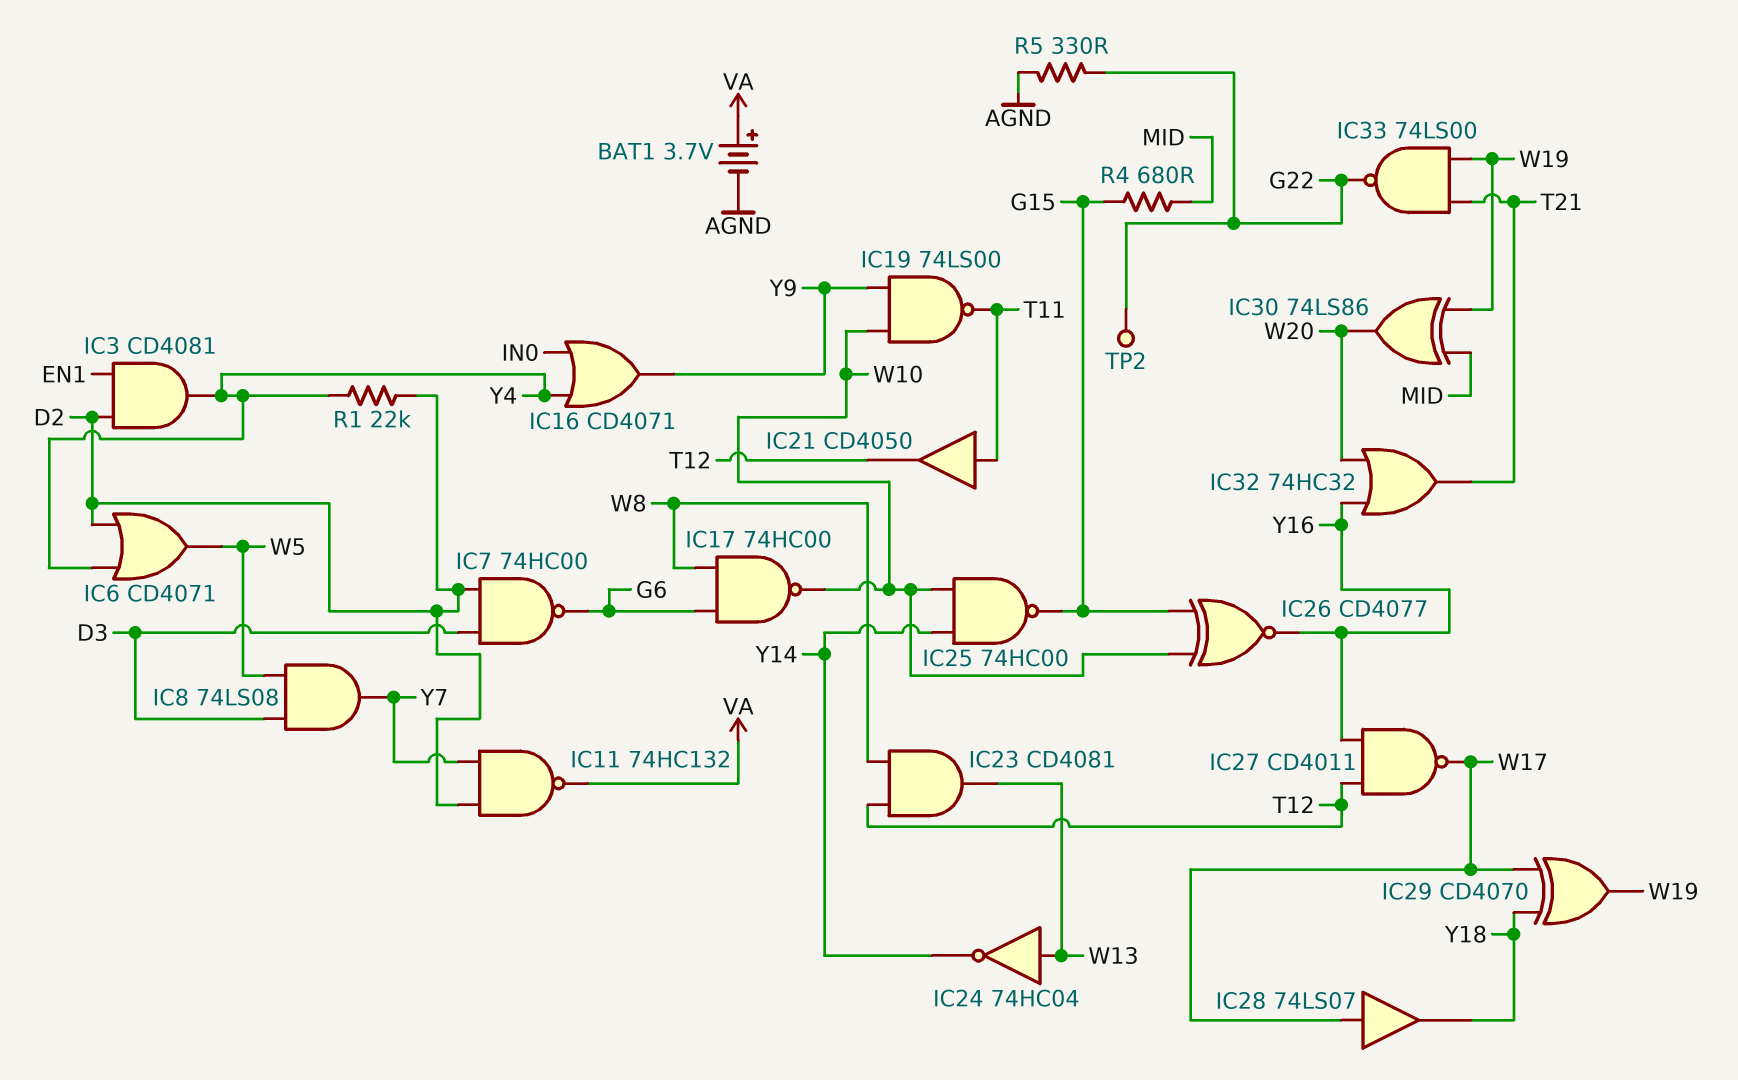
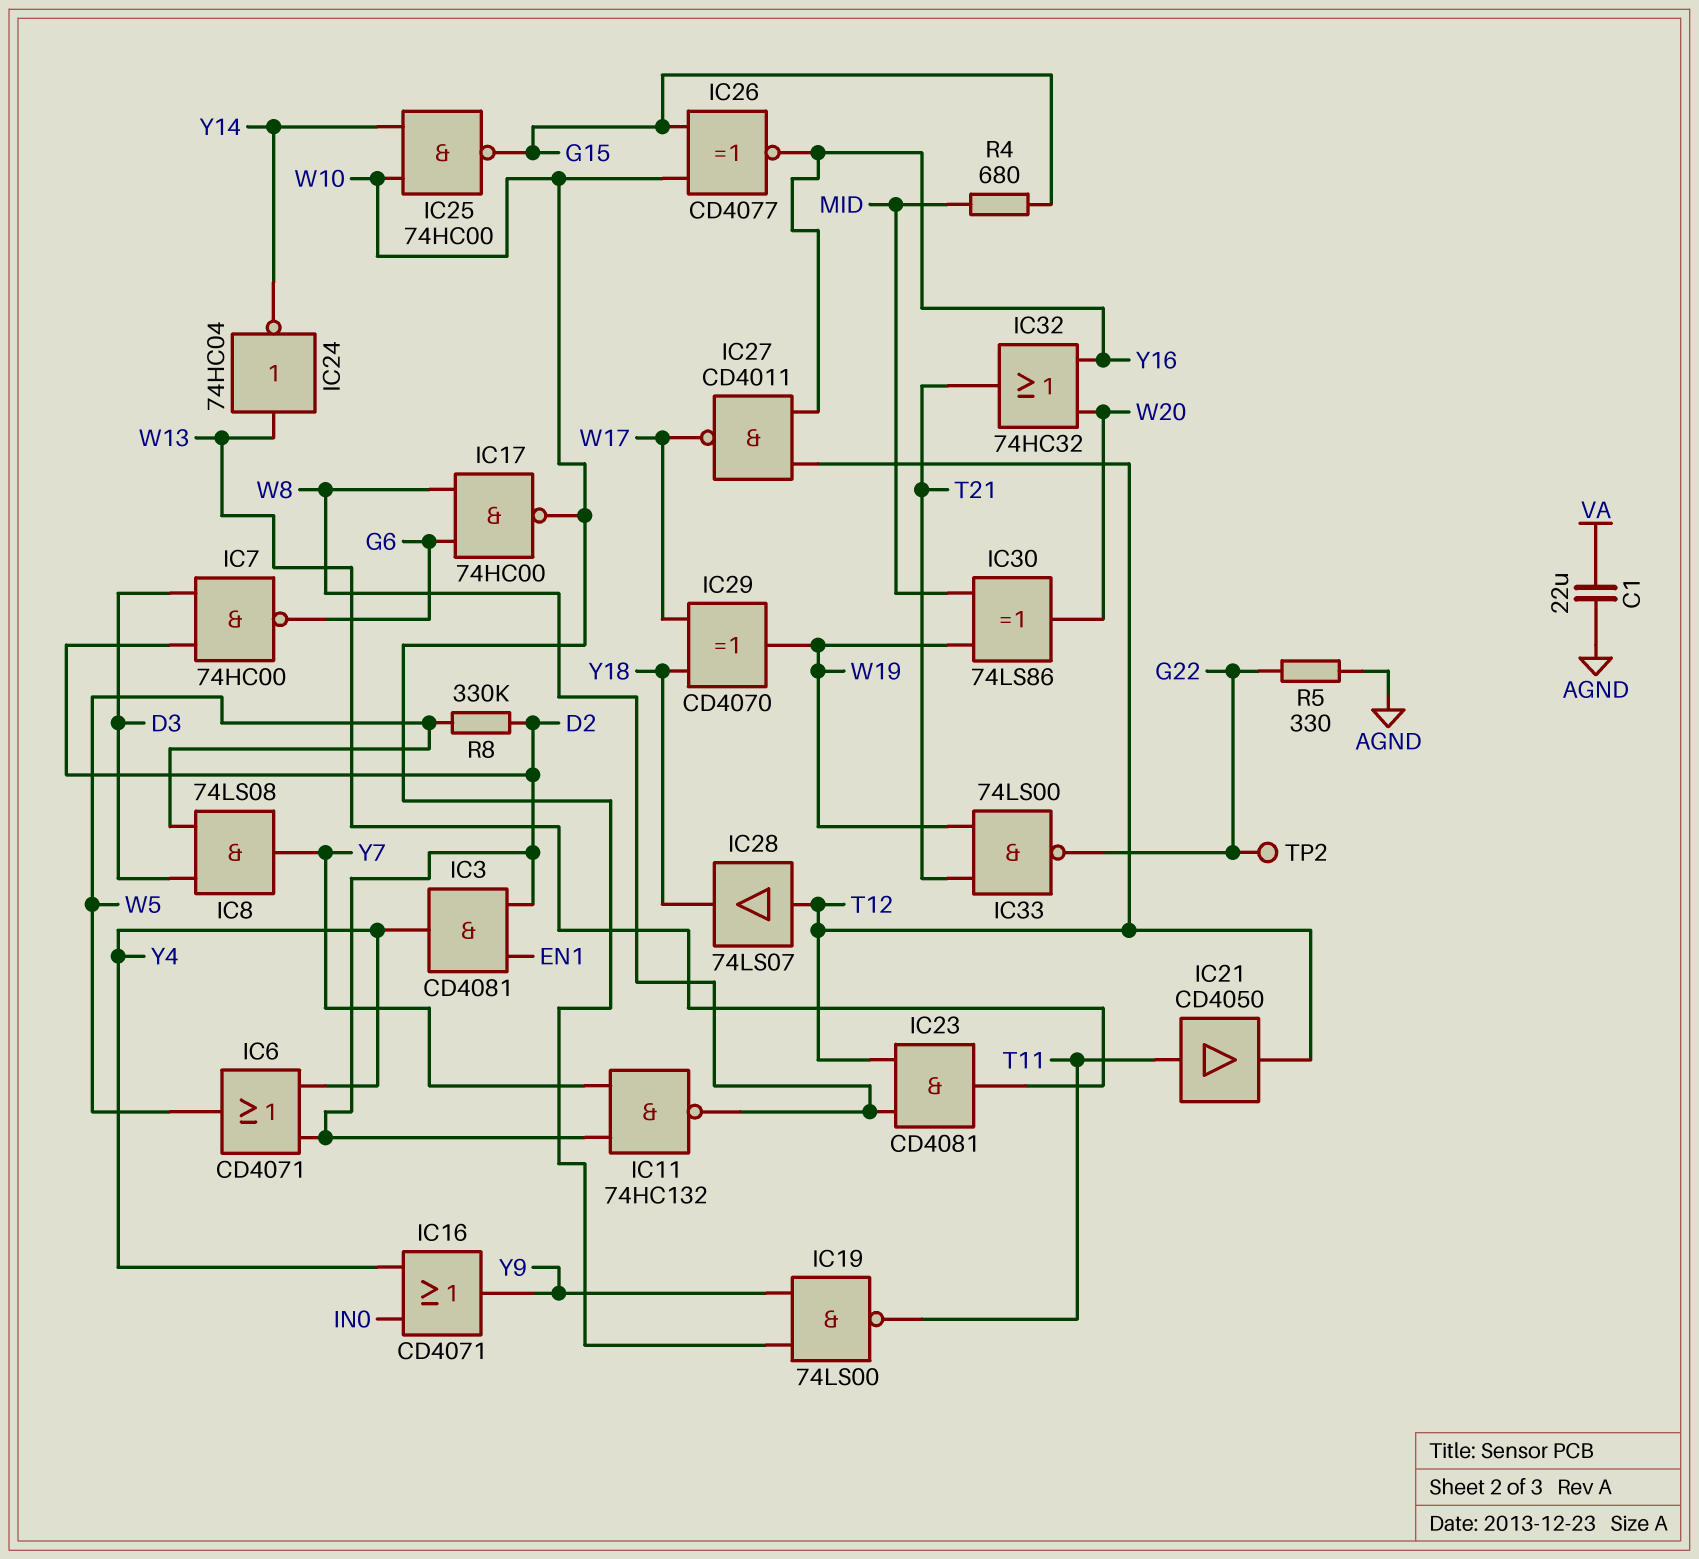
BAT1: 3.7V (plus VA, minus AGND) -> none
C1: none -> 22uF (AGND, VA)
IC11: NAND 74HC132 (in D2, in Y7, out VA) -> NAND 74HC132 (in D2, in Y7, out W8)
IC28: buffer 74LS07 (in W17, out Y18) -> buffer 74LS07 (in T12, out Y18)
R1: 22k (D2, Y4) -> none
R8: none -> 330k (D2, W5)

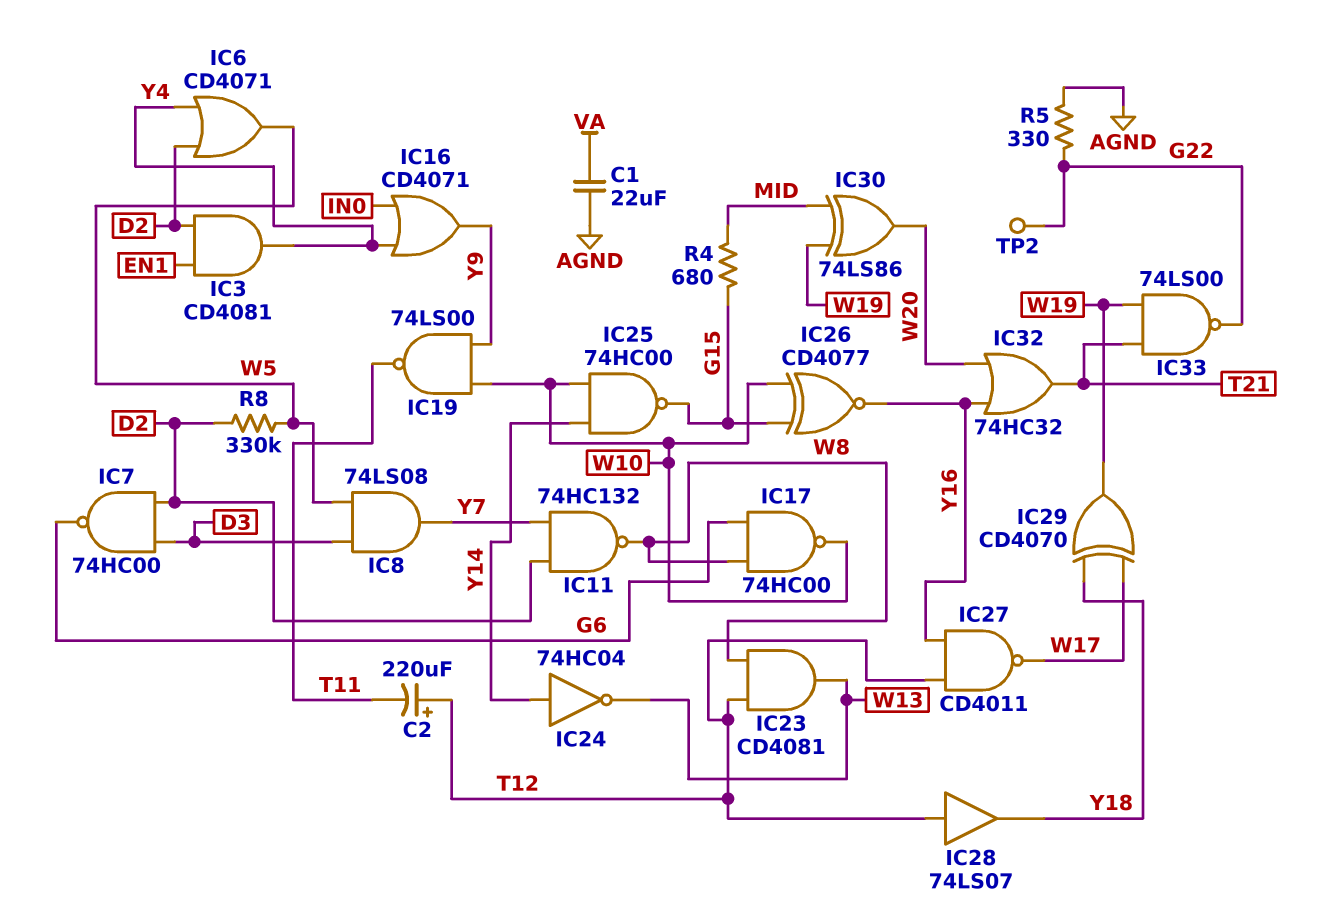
C2: none -> 220uF (plus T12, minus T11)
IC21: buffer CD4050 (in T11, out T12) -> none
IC24: NOT 74HC04 (in W13, out Y14) -> NOT 74HC04 (in Y14, out W13)

